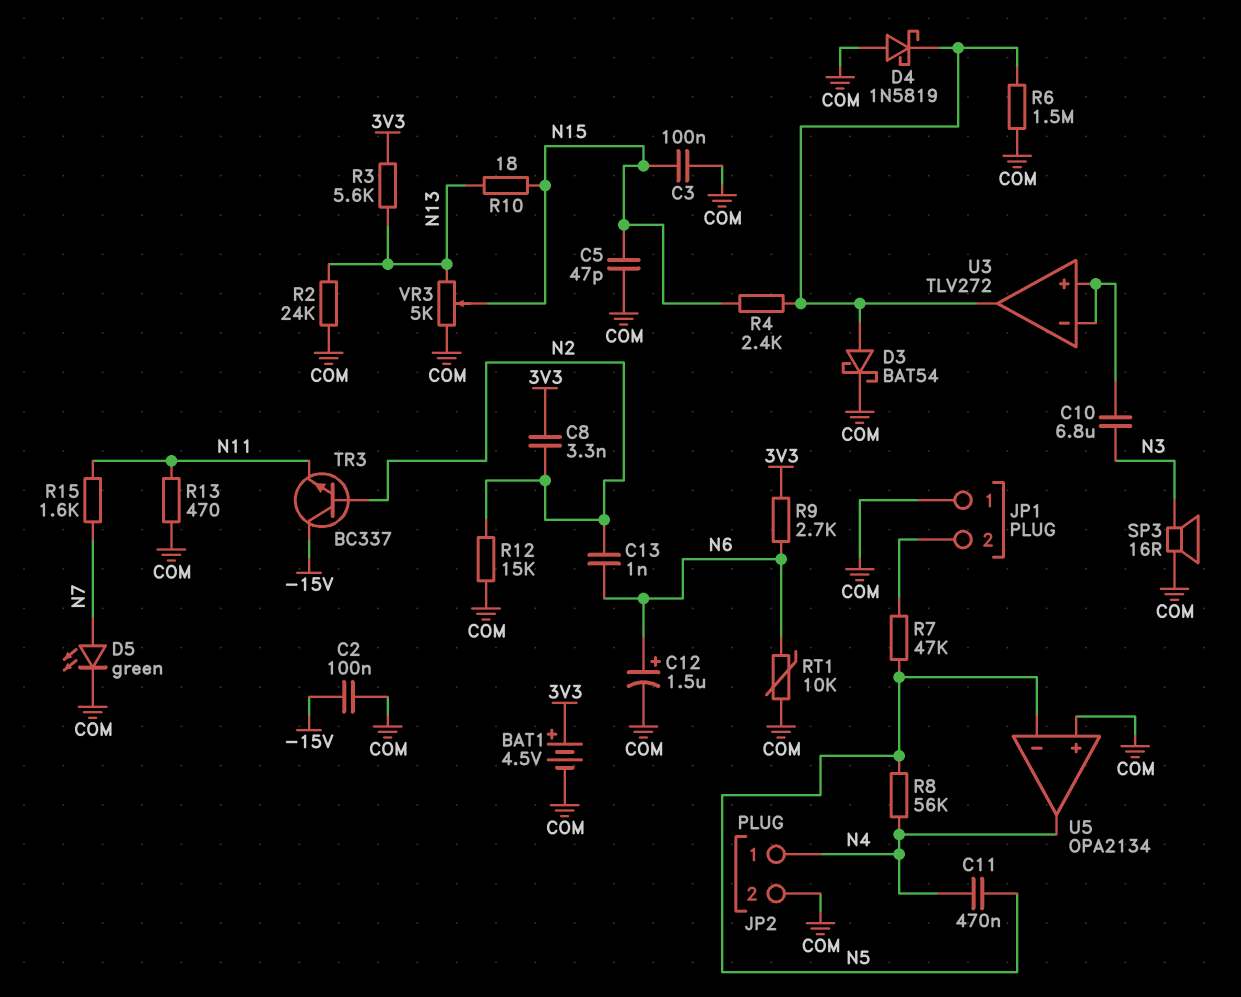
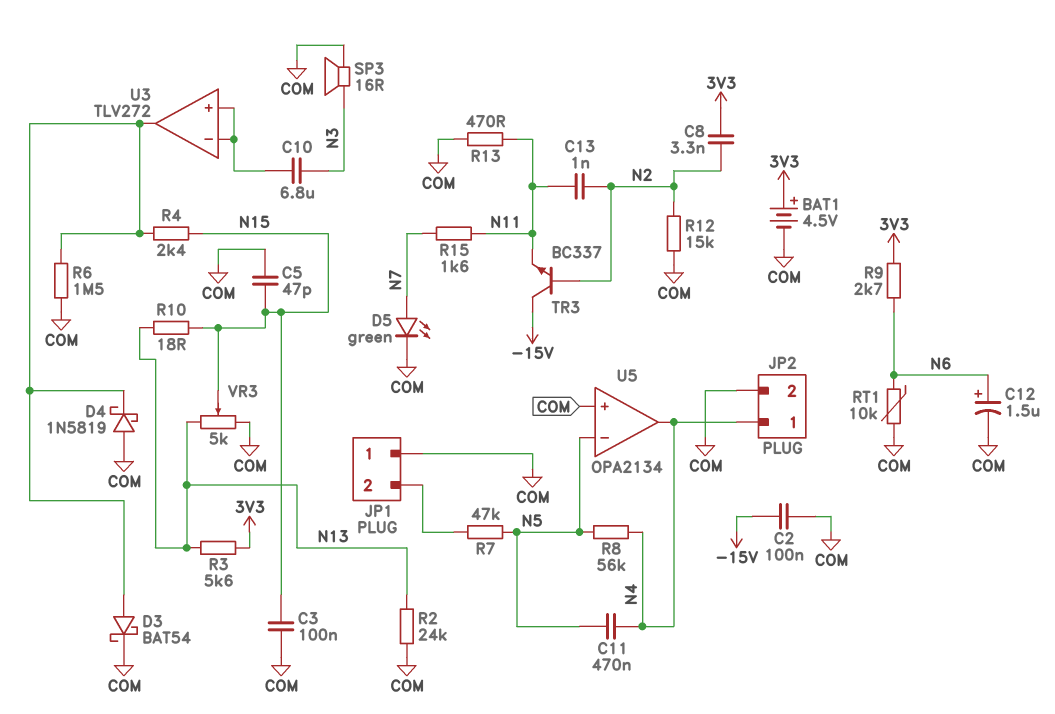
C13: 1nF (N2, N6) -> 1nF (N2, N11)

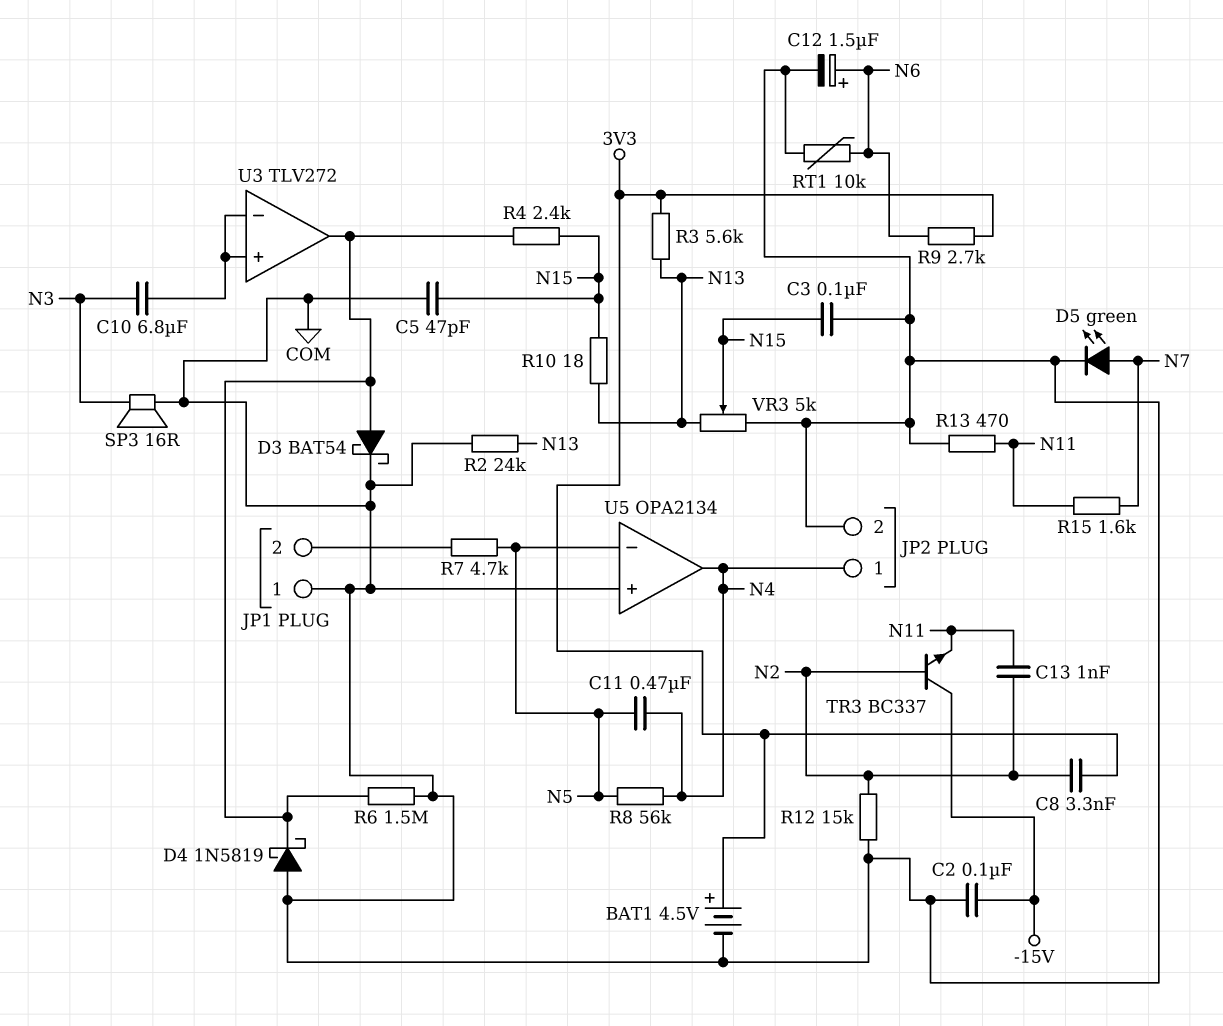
R7: 47k (JP1/2, N5) -> 4.7k (JP1/2, N5)

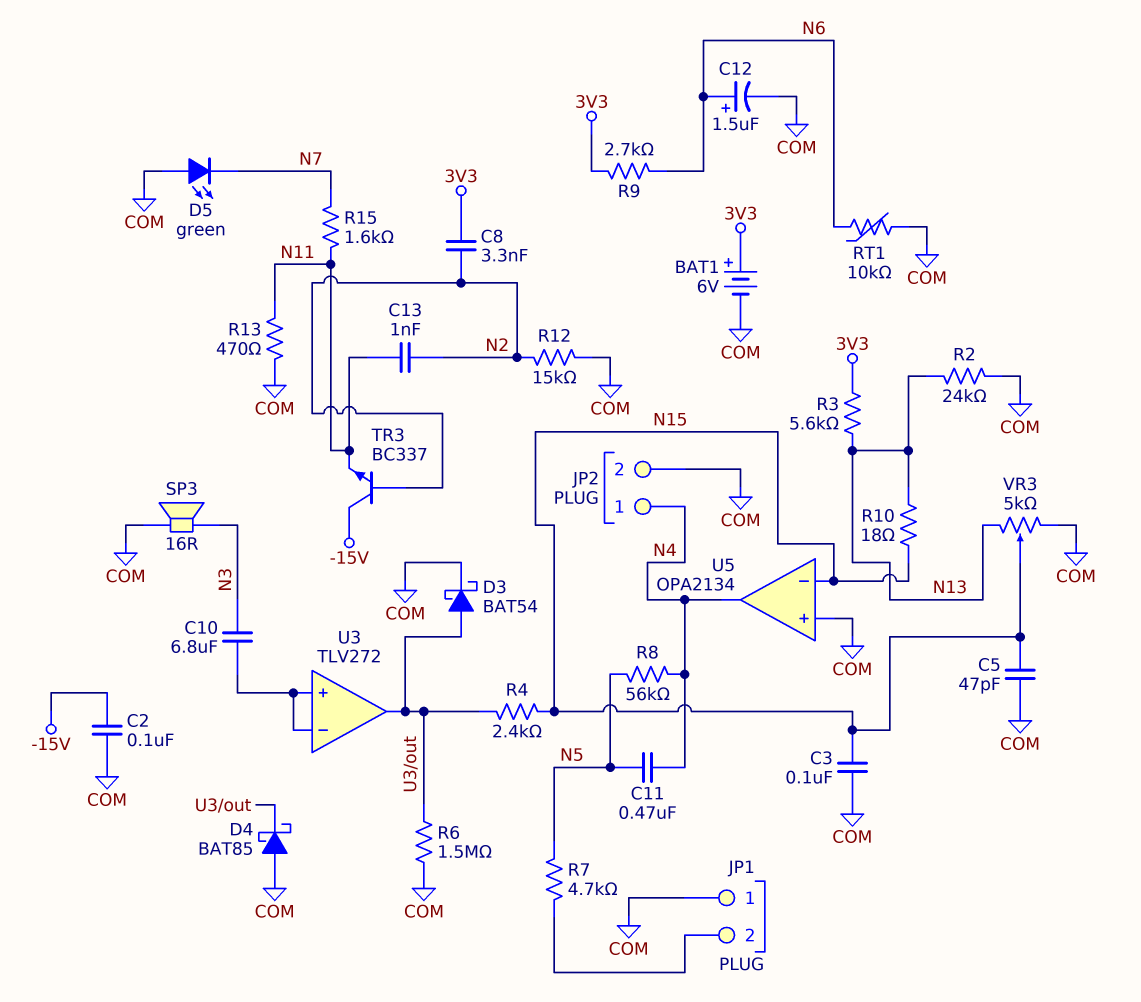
BAT1: 4.5V (plus 3V3, minus COM) -> 6V (plus 3V3, minus COM)
D4: schottky 1N5819 (A COM, K U3/out) -> schottky BAT85 (A COM, K U3/out)
D5: LED green (A N7, K COM) -> LED green (A COM, K N7)
U5 pin in-: N5 -> N15

